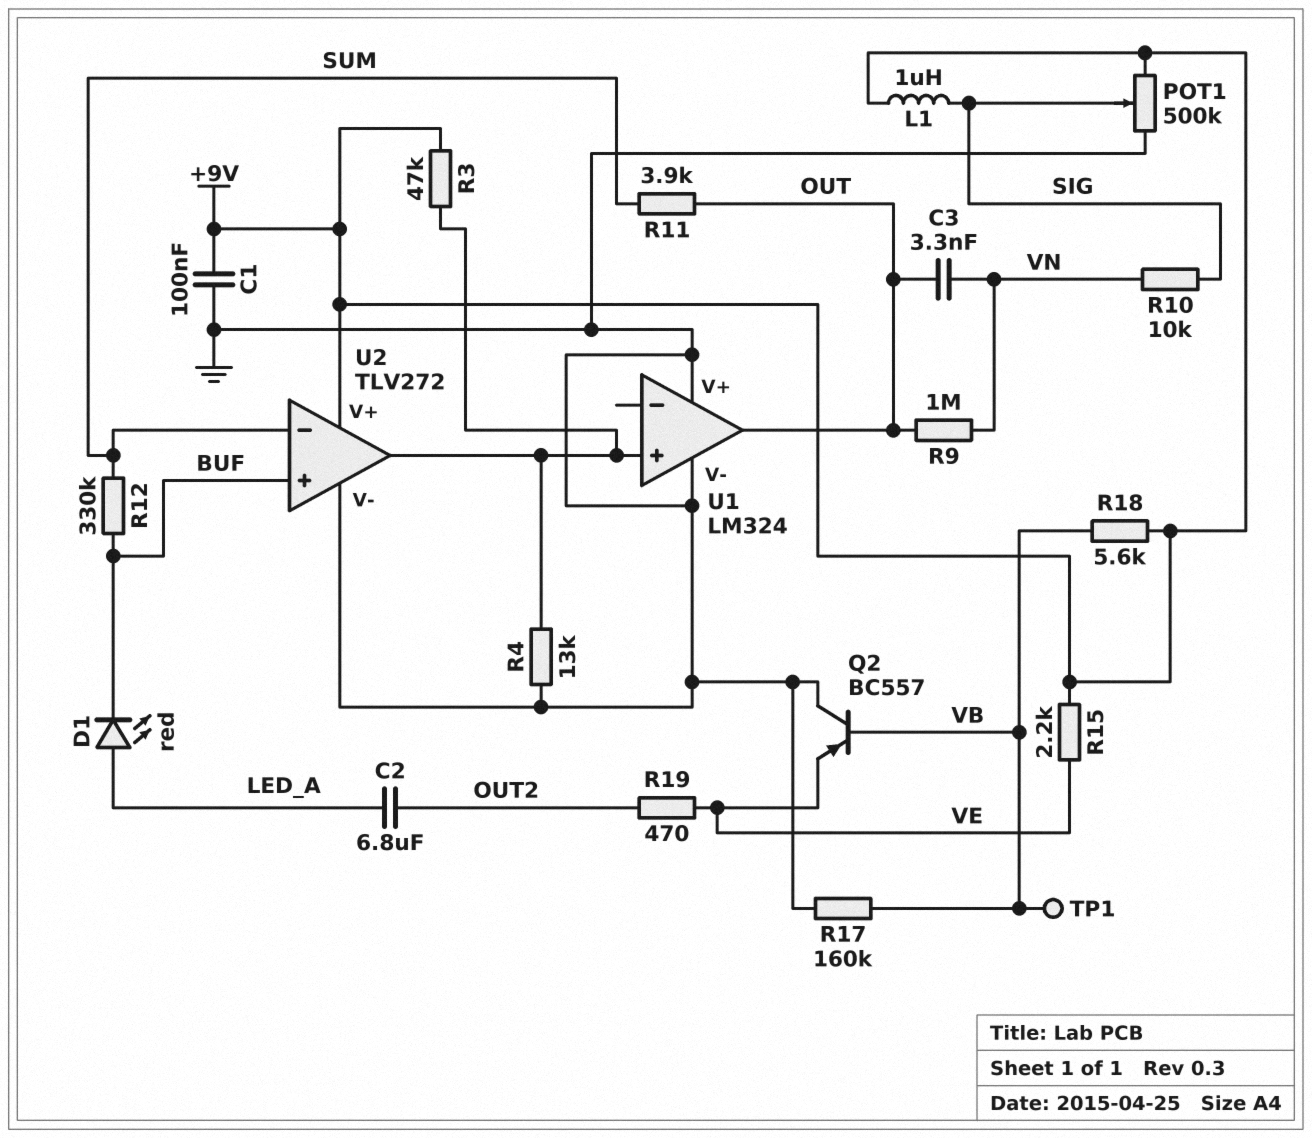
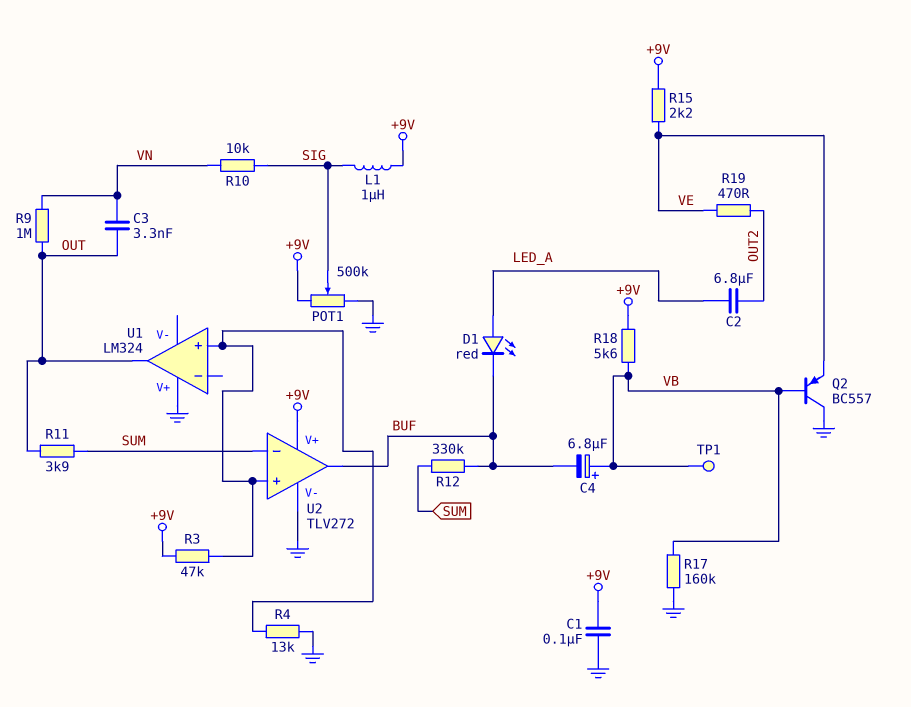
C4: none -> 6.8uF (plus VB, minus BUF)
U1 pin V-: GND -> none
U2 pin in+: BUF -> U1/in+
U2 pin out: U1/in+ -> BUF

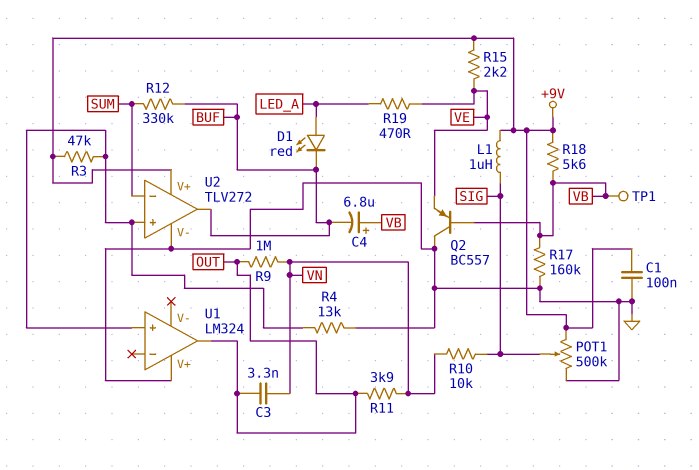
C2: 6.8uF (LED_A, OUT2) -> none
R11: 3.9k (OUT, SUM) -> 3.9k (OUT, VN)
R19: 470 (OUT2, VE) -> 470 (LED_A, VE)

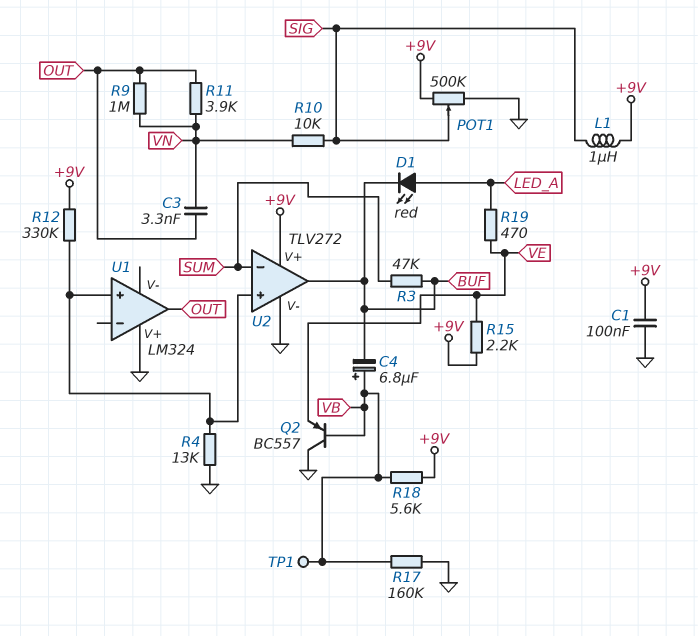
R3: 47k (+9V, U1/in+) -> 47k (BUF, SUM)
R12: 330k (BUF, SUM) -> 330k (+9V, U1/in+)

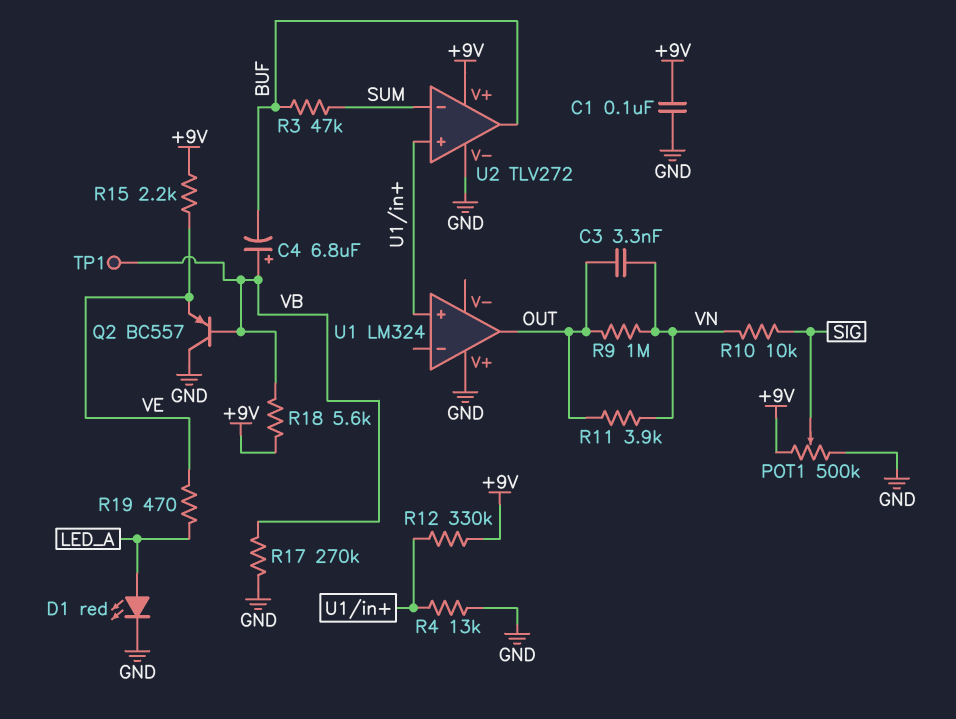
D1: LED red (A LED_A, K BUF) -> LED red (A LED_A, K GND)
L1: 1uH (+9V, SIG) -> none
R17: 160k (GND, VB) -> 270k (GND, VB)

